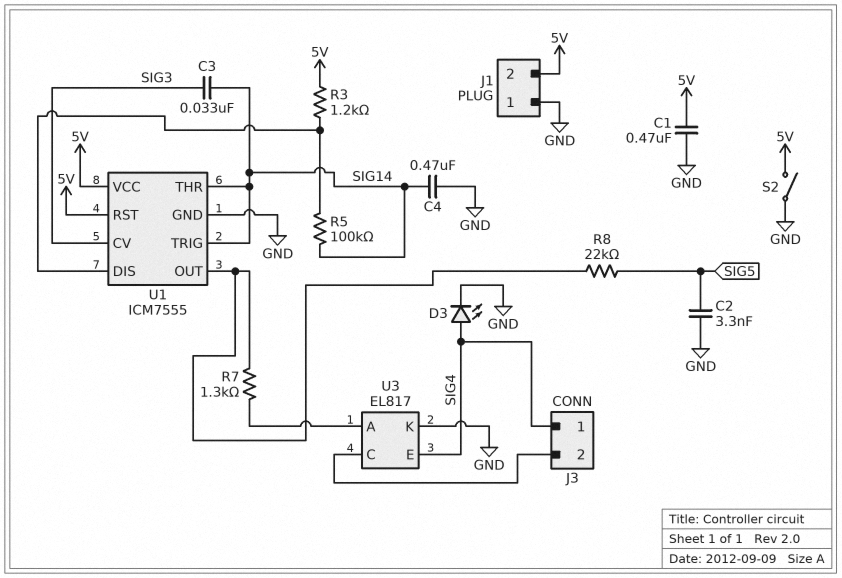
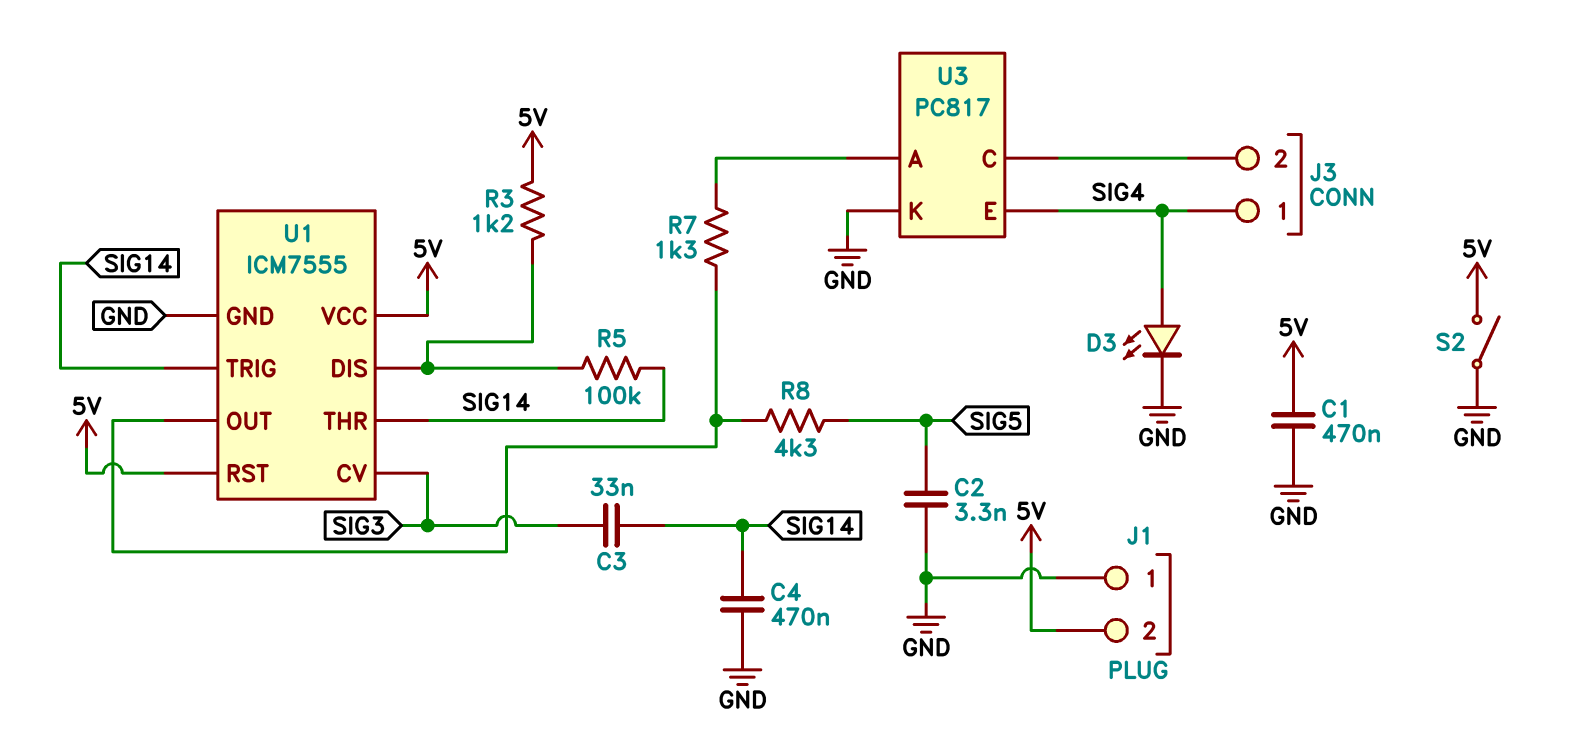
R8: 22k (SIG5, U1/OUT) -> 4.3k (SIG5, U1/OUT)
U3: EL817 -> PC817

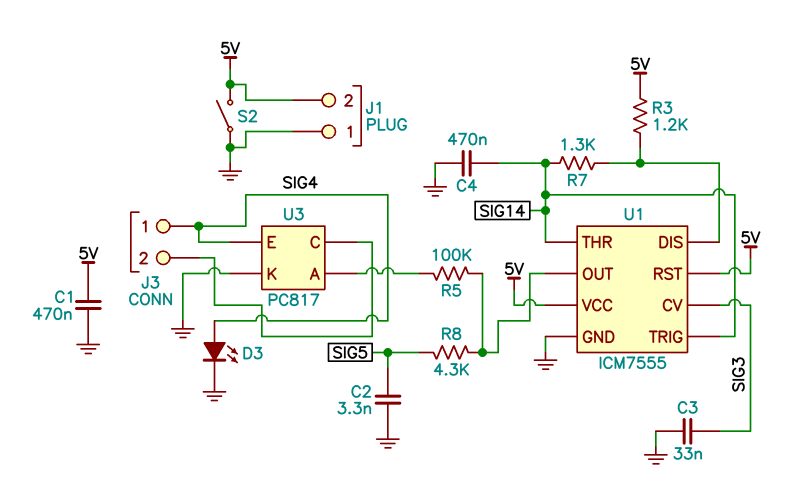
C3: 33nF (SIG3, SIG14) -> 33nF (GND, SIG3)
R5: 100k (SIG14, U1/DIS) -> 100k (U1/OUT, U3/A)
R7: 1.3k (U1/OUT, U3/A) -> 1.3k (SIG14, U1/DIS)

